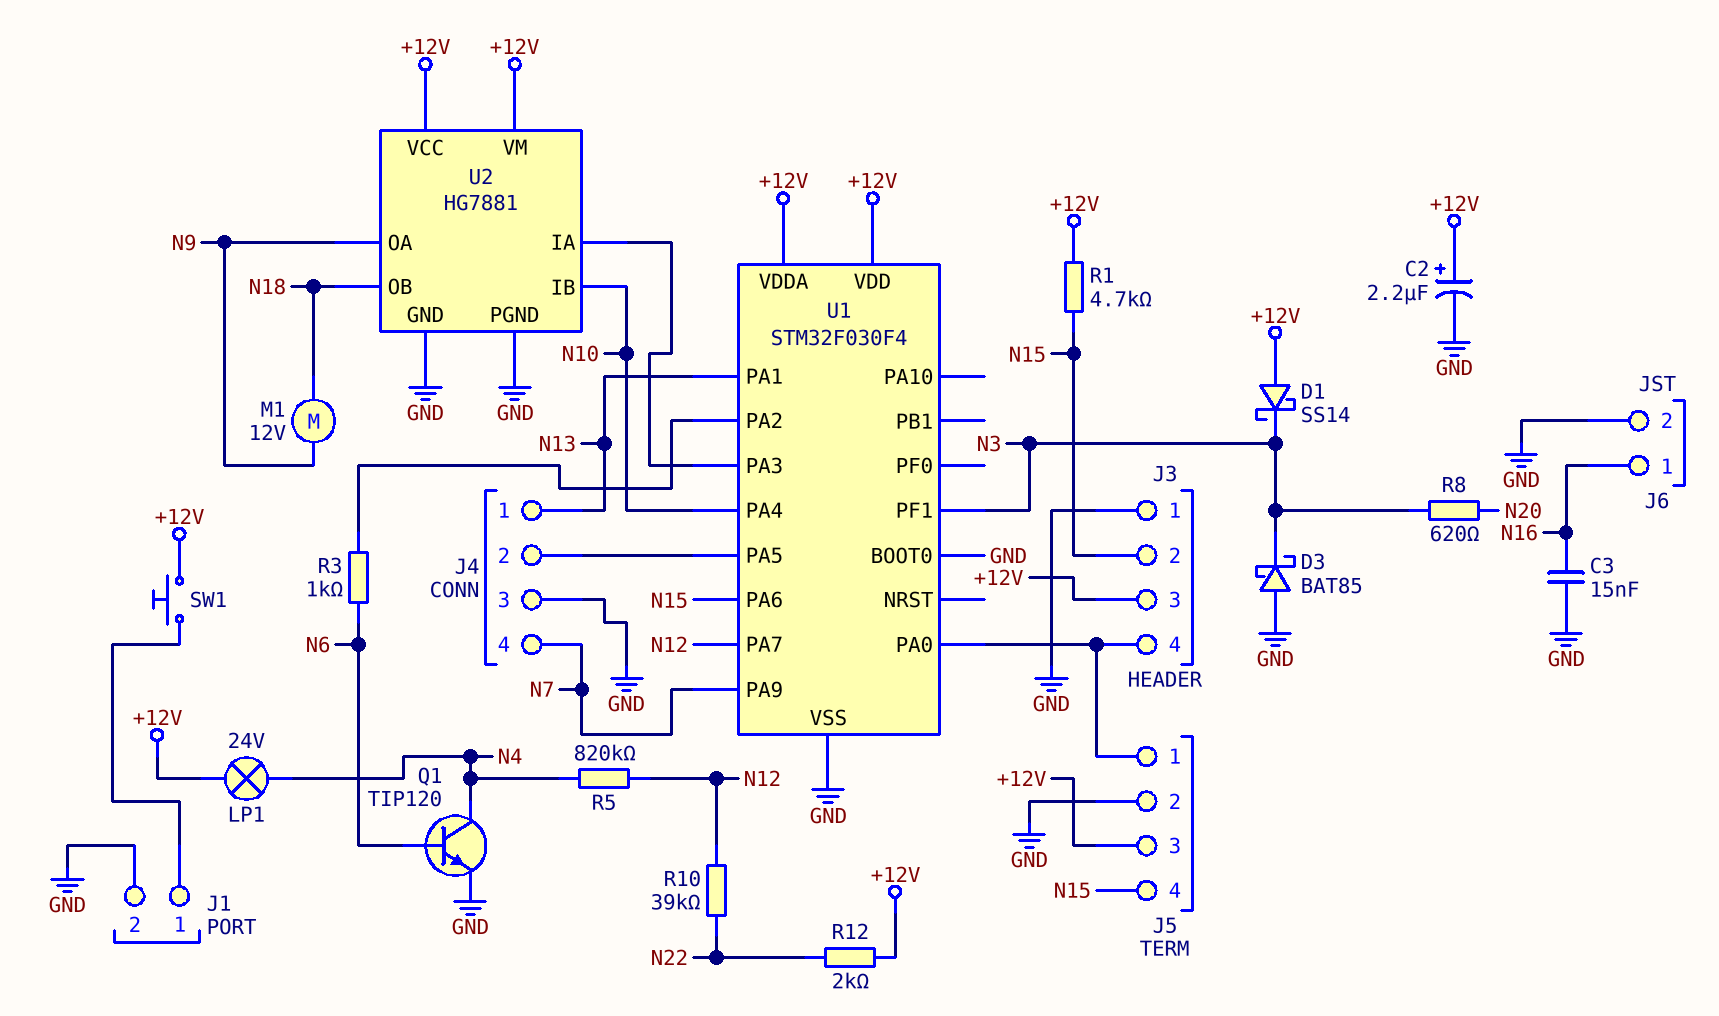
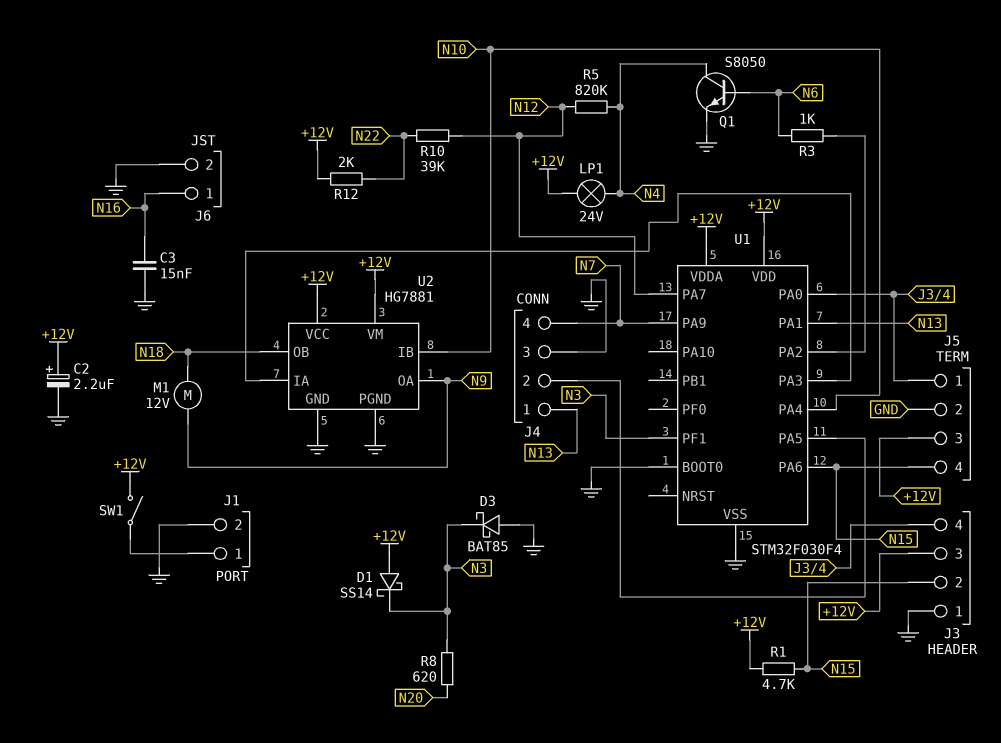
Q1: NPN TIP120 (B N6, C N4, E GND) -> NPN S8050 (B N6, C N4, E GND)
SW1: button (+12V, J1/1) -> switch (+12V, J1/1)

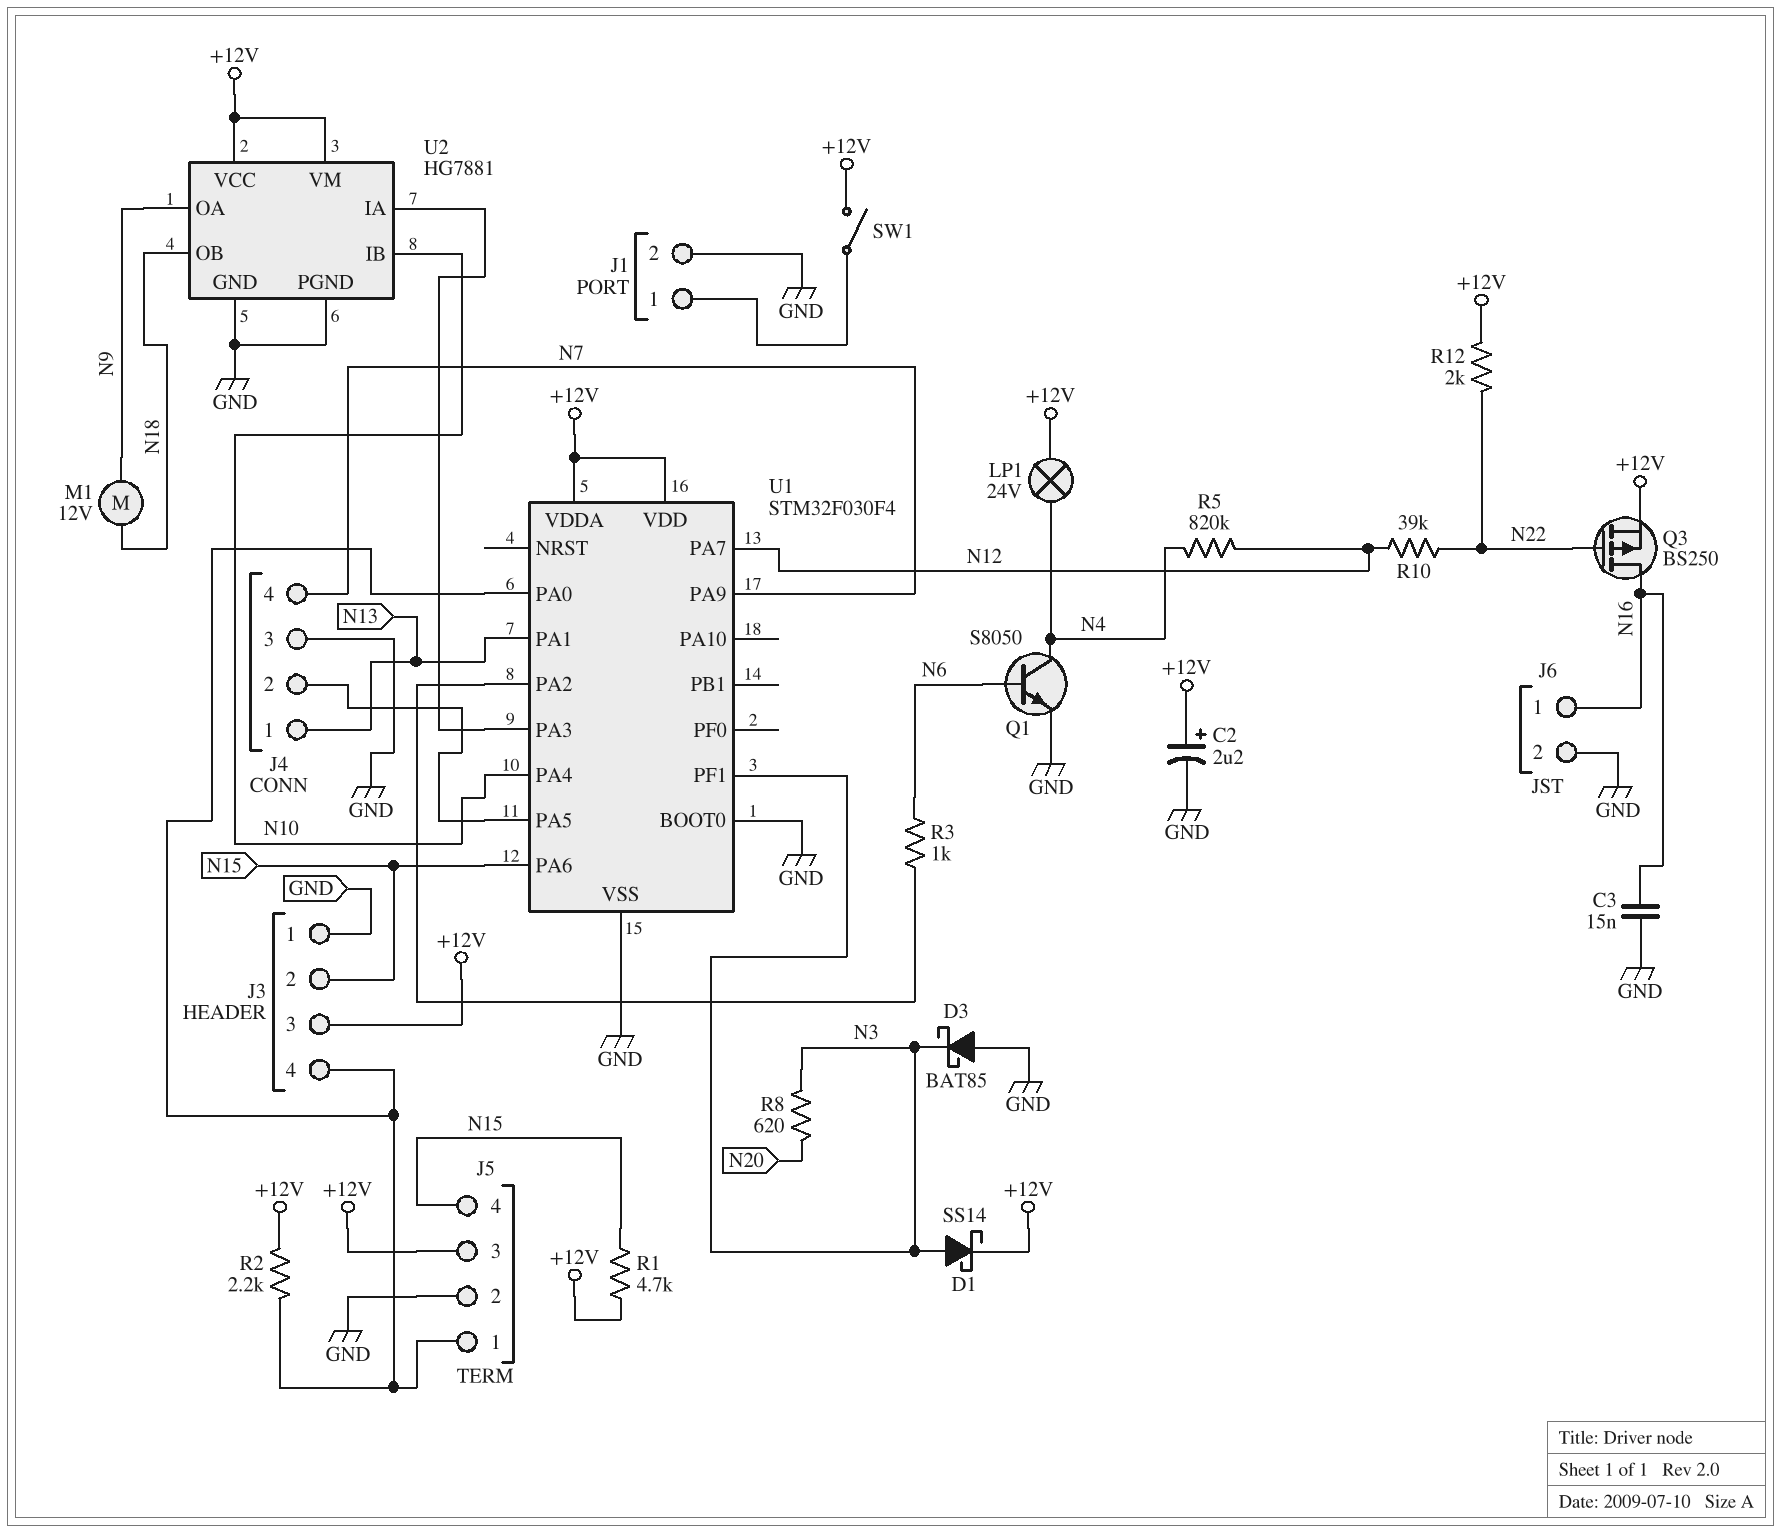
D1: schottky SS14 (A +12V, K N3) -> schottky SS14 (A N3, K +12V)
Q3: none -> PMOS BS250 (G N22, D N16, S +12V)
R2: none -> 2.2k (+12V, J3/4)

